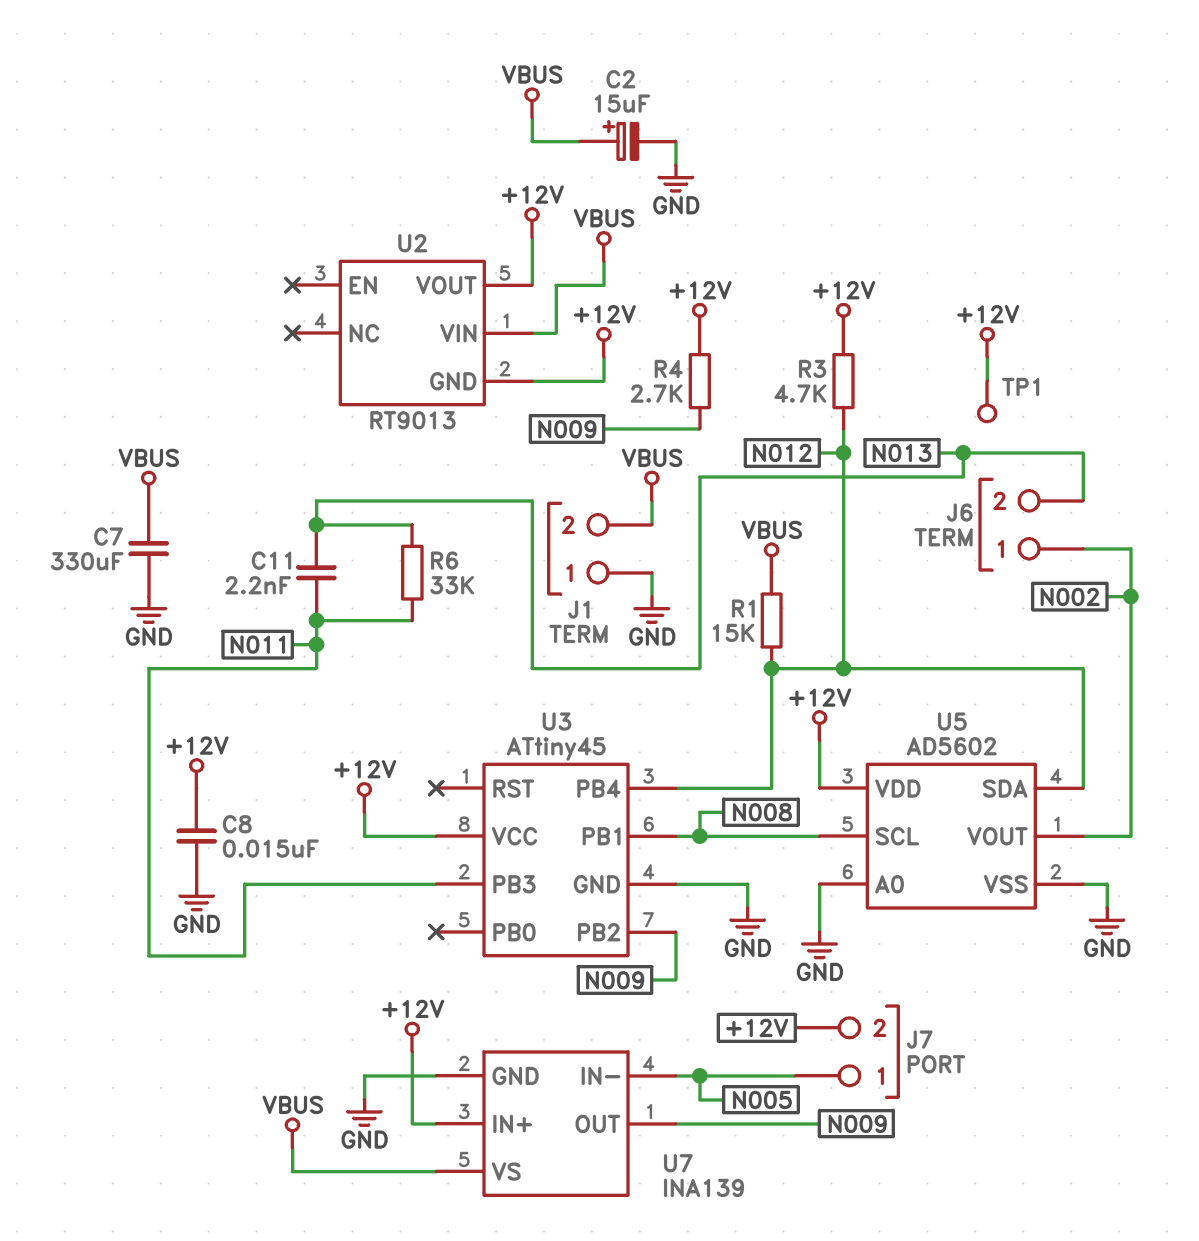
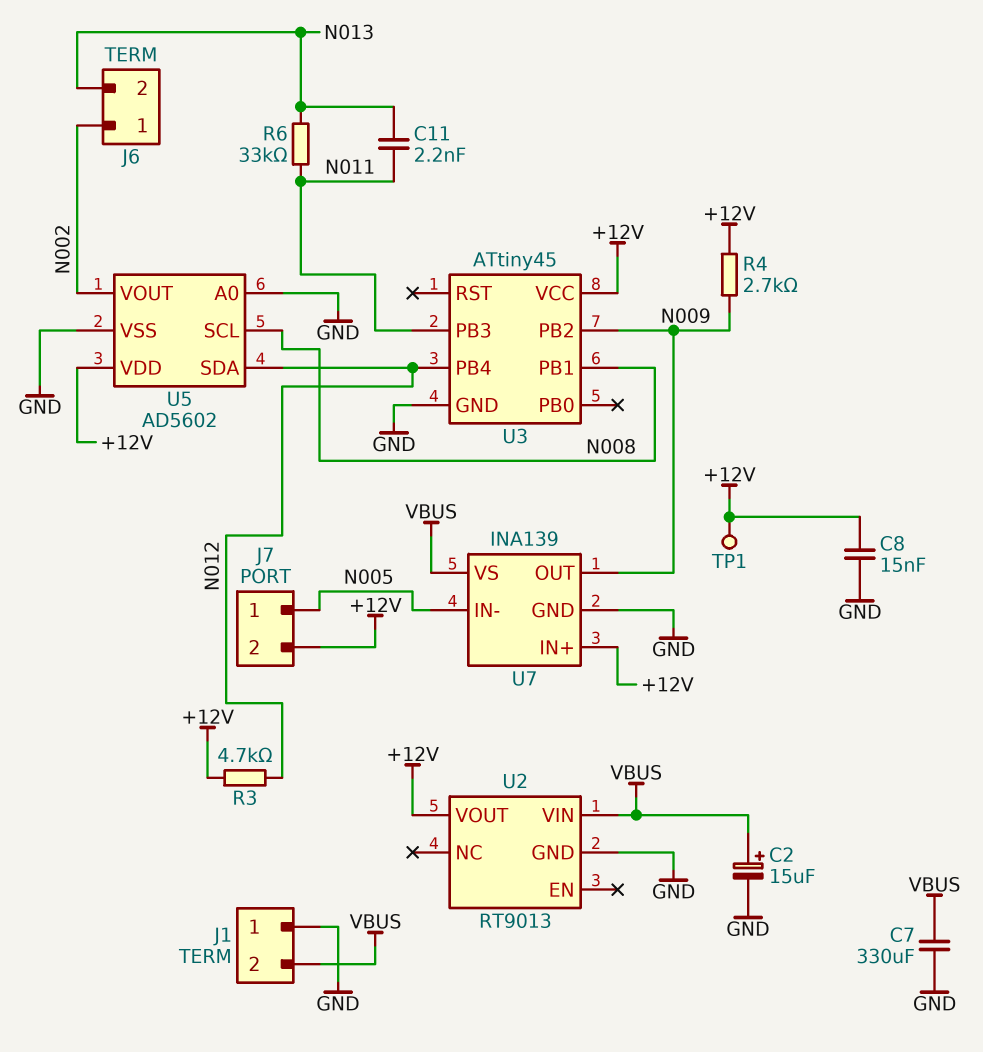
R1: 15k (N012, VBUS) -> none
U2 pin GND: +12V -> GND

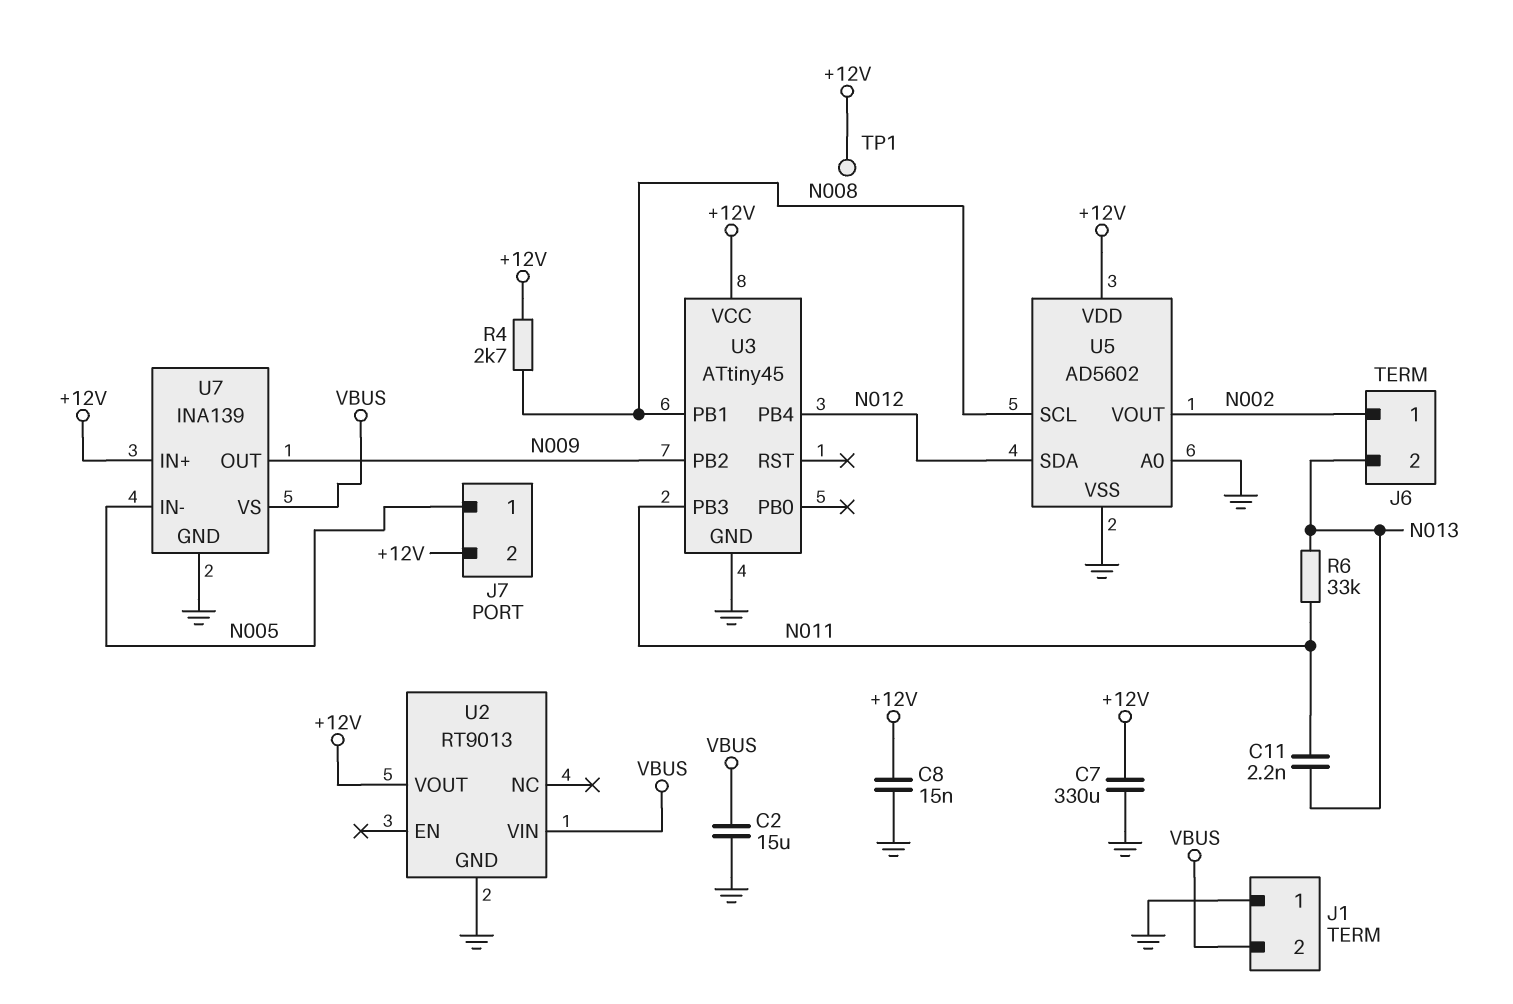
C2: 15uF (plus VBUS, minus GND) -> 15uF (GND, VBUS)
C7: 330uF (GND, VBUS) -> 330uF (+12V, GND)
R3: 4.7k (+12V, N012) -> none
R4: 2.7k (+12V, N009) -> 2.7k (+12V, N008)

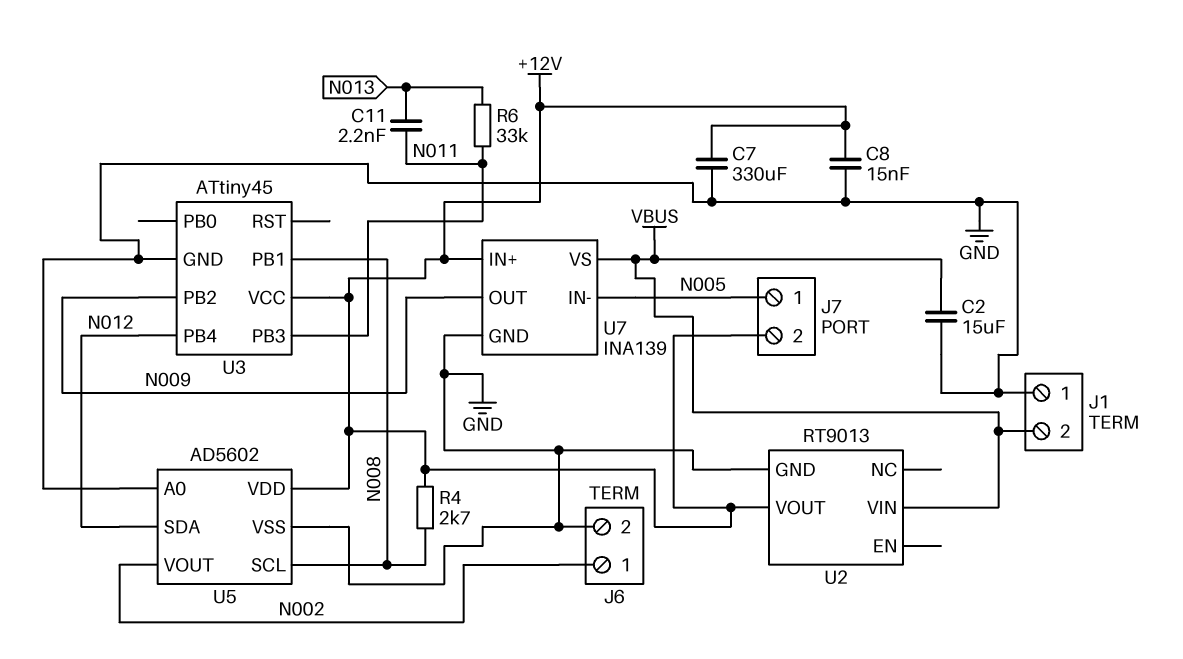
J6 pin 2: N013 -> GND
TP1: test point (+12V) -> none

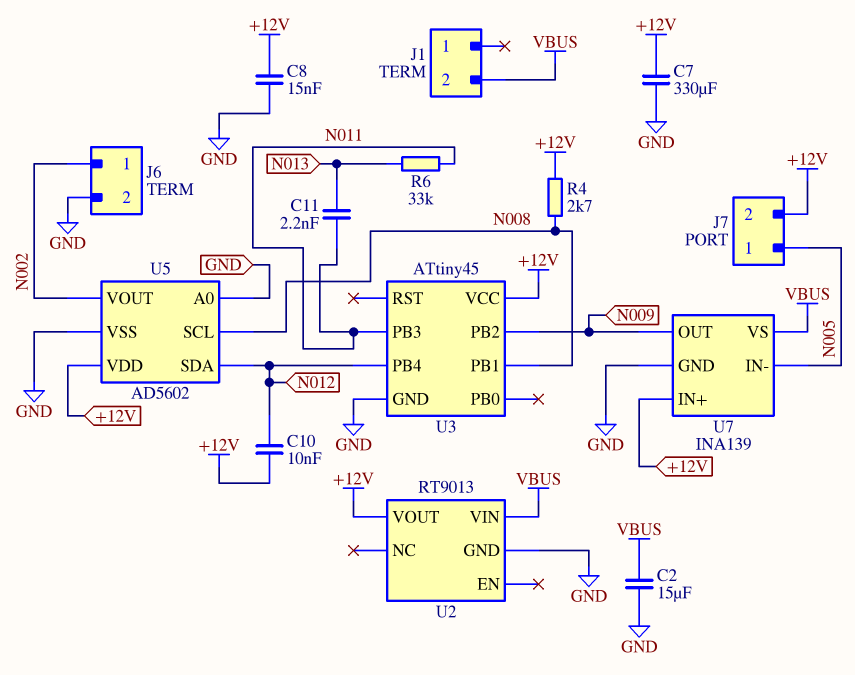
C10: none -> 10nF (+12V, N012)
J1 pin 1: GND -> none

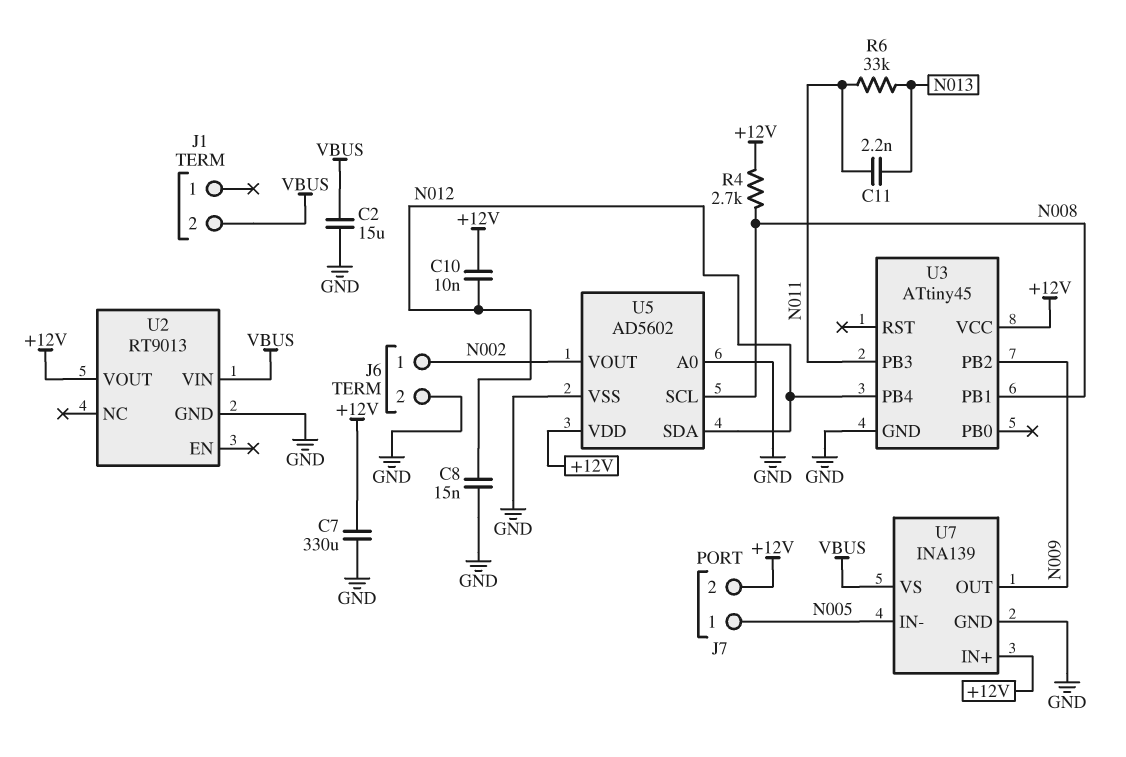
C8: 15nF (+12V, GND) -> 15nF (GND, N012)

